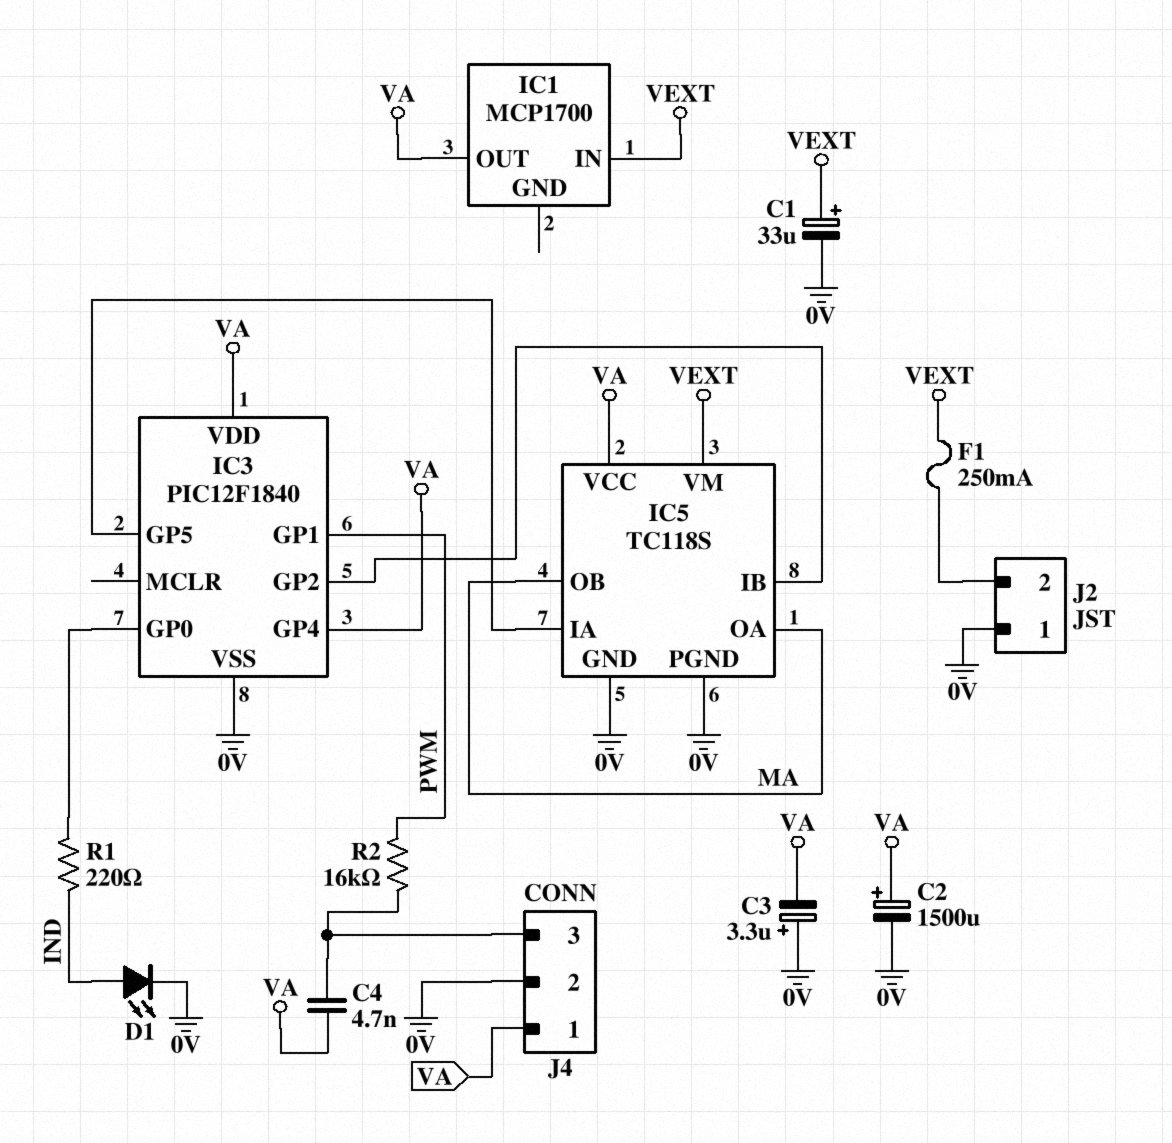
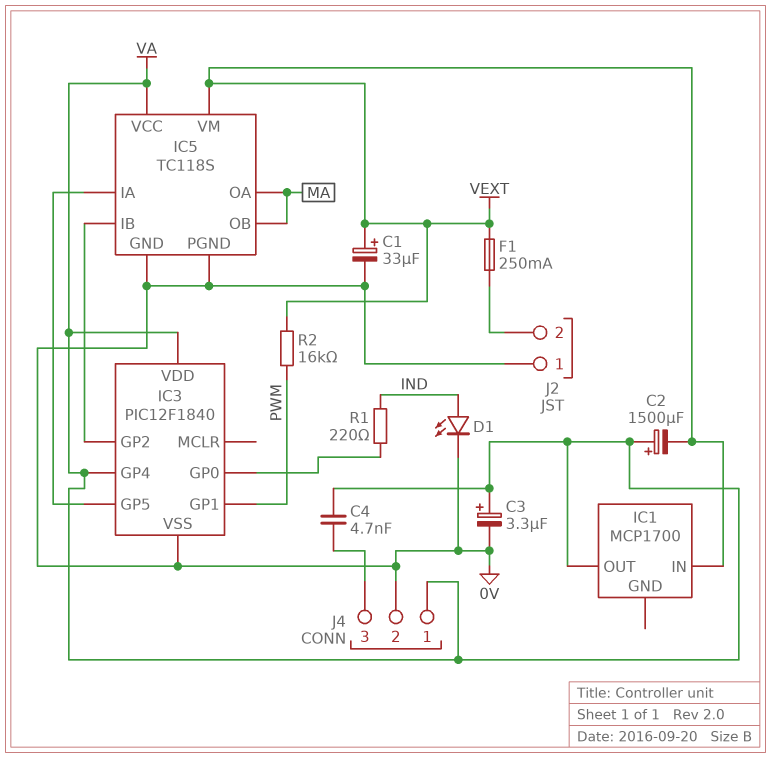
C2: 1500uF (plus VA, minus 0V) -> 1500uF (plus VA, minus VEXT)
C3: 3.3uF (plus 0V, minus VA) -> 3.3uF (plus VA, minus 0V)
R2: 16k (J4/3, PWM) -> 16k (PWM, VEXT)

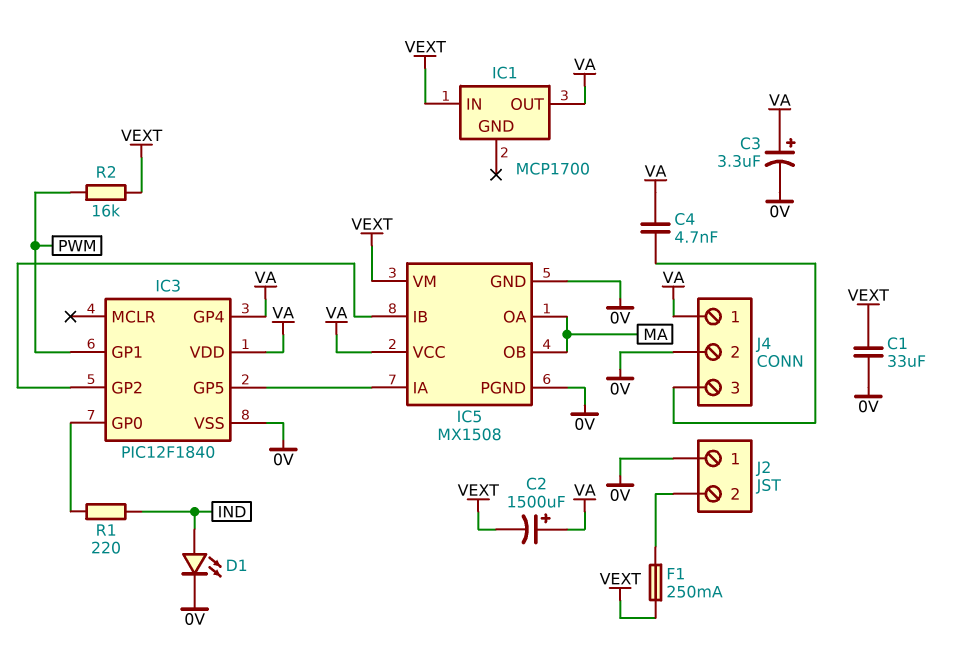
C1: 33uF (plus VEXT, minus 0V) -> 33uF (0V, VEXT)
IC5: TC118S -> MX1508

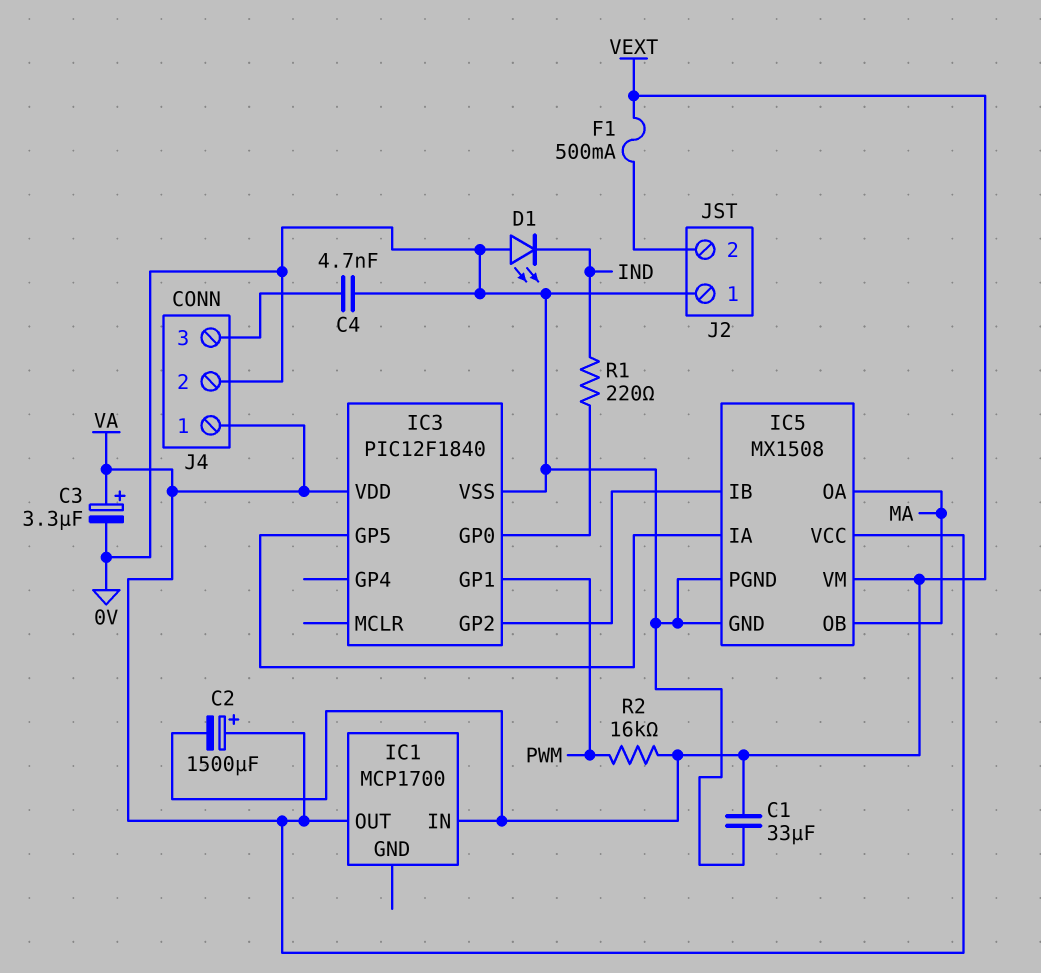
C4: 4.7nF (J4/3, VA) -> 4.7nF (0V, J4/3)
D1: LED (A IND, K 0V) -> LED (A 0V, K IND)
F1: 250mA (J2/2, VEXT) -> 500mA (J2/2, VEXT)
IC3 pin GP4: VA -> none

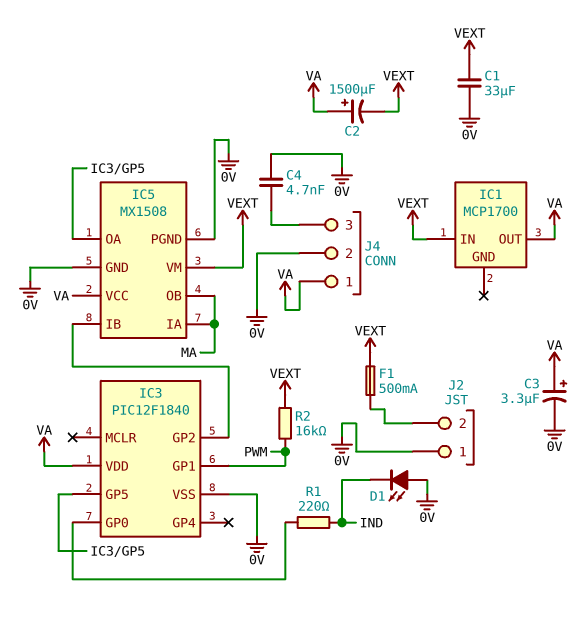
IC5 pin IA: IC3/GP5 -> MA
IC5 pin OA: MA -> IC3/GP5

